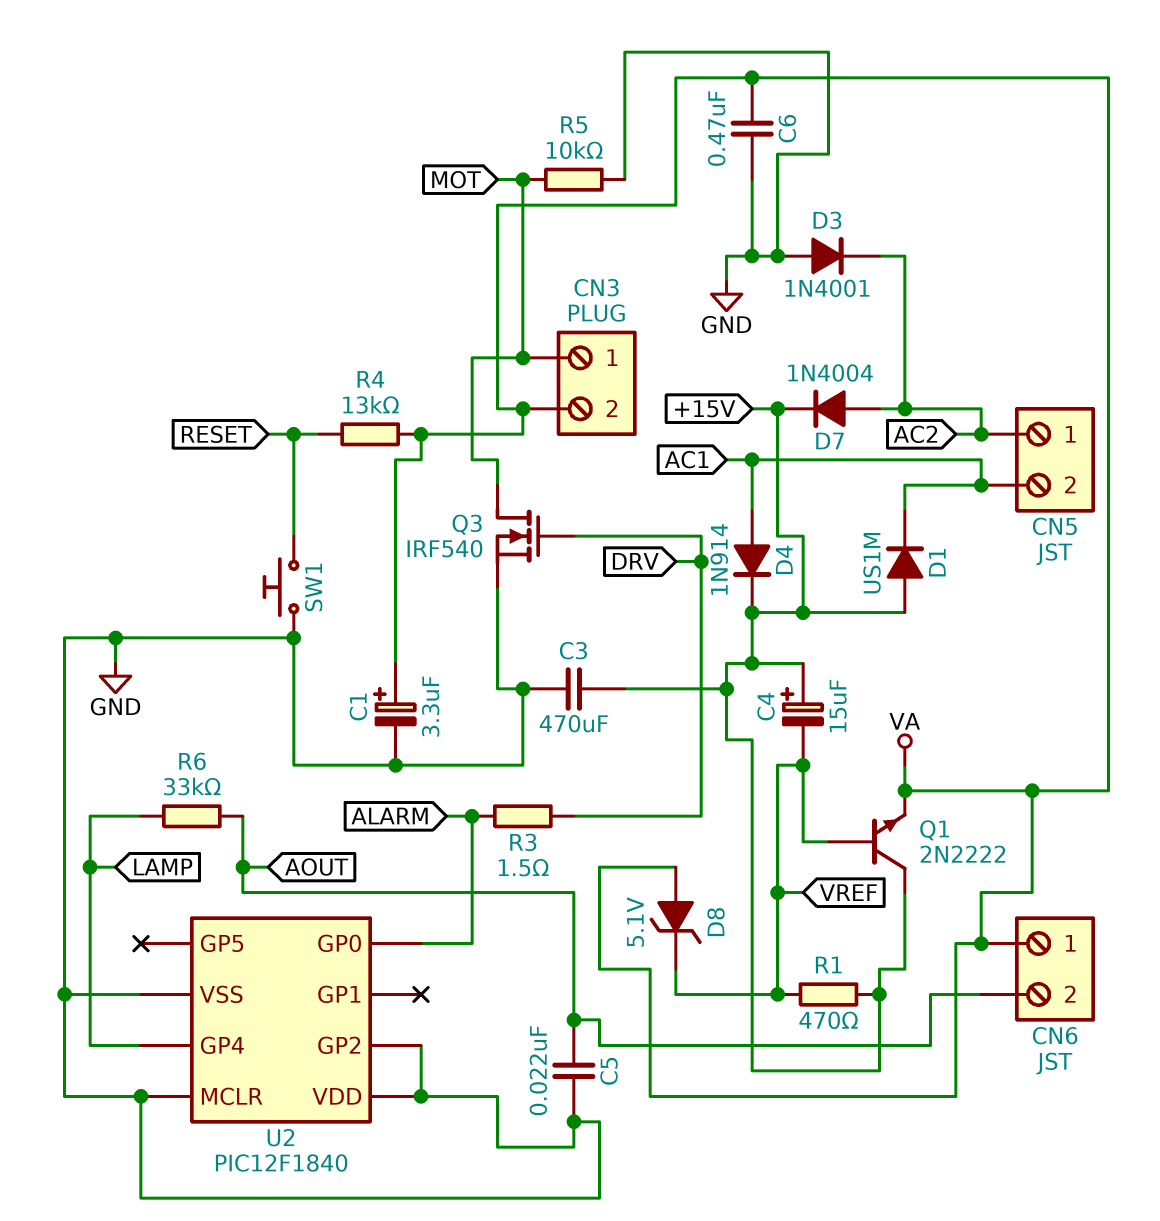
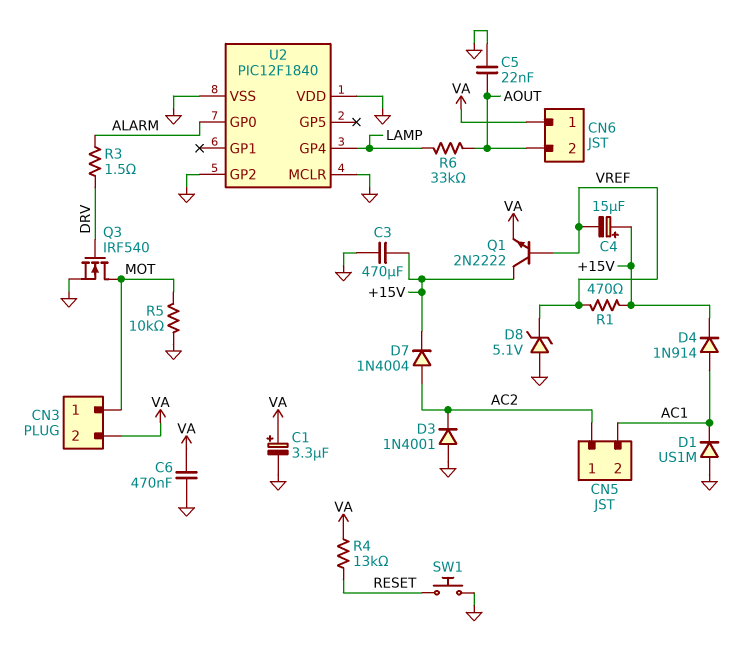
D1: diode US1M (A +15V, K AC1) -> diode US1M (A GND, K AC1)
D8: zener 5.1V (A VA, K VREF) -> zener 5.1V (A GND, K VREF)

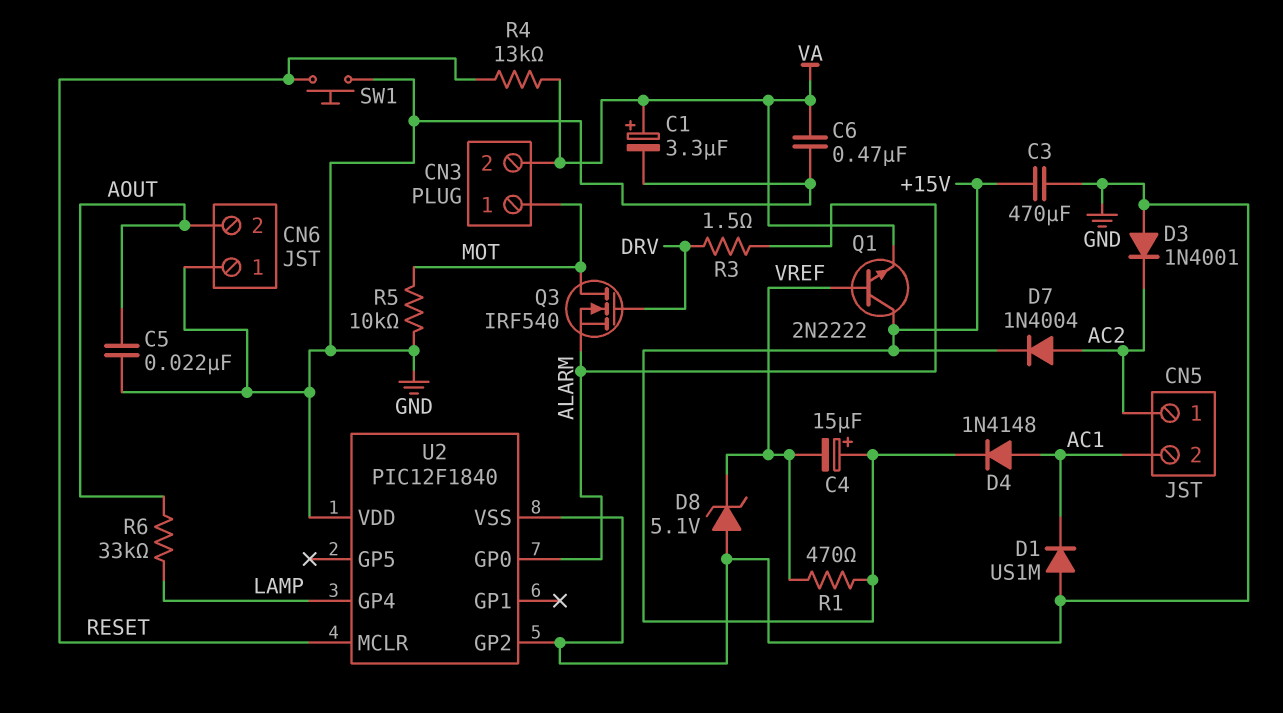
CN6 pin 1: VA -> GND
D4: diode 1N914 (A AC1, K +15V) -> diode 1N4148 (A AC1, K +15V)
Q3: NMOS IRF540 (G DRV, D MOT, S GND) -> NMOS IRF540 (G DRV, D MOT, S ALARM)
U2 pin MCLR: GND -> RESET

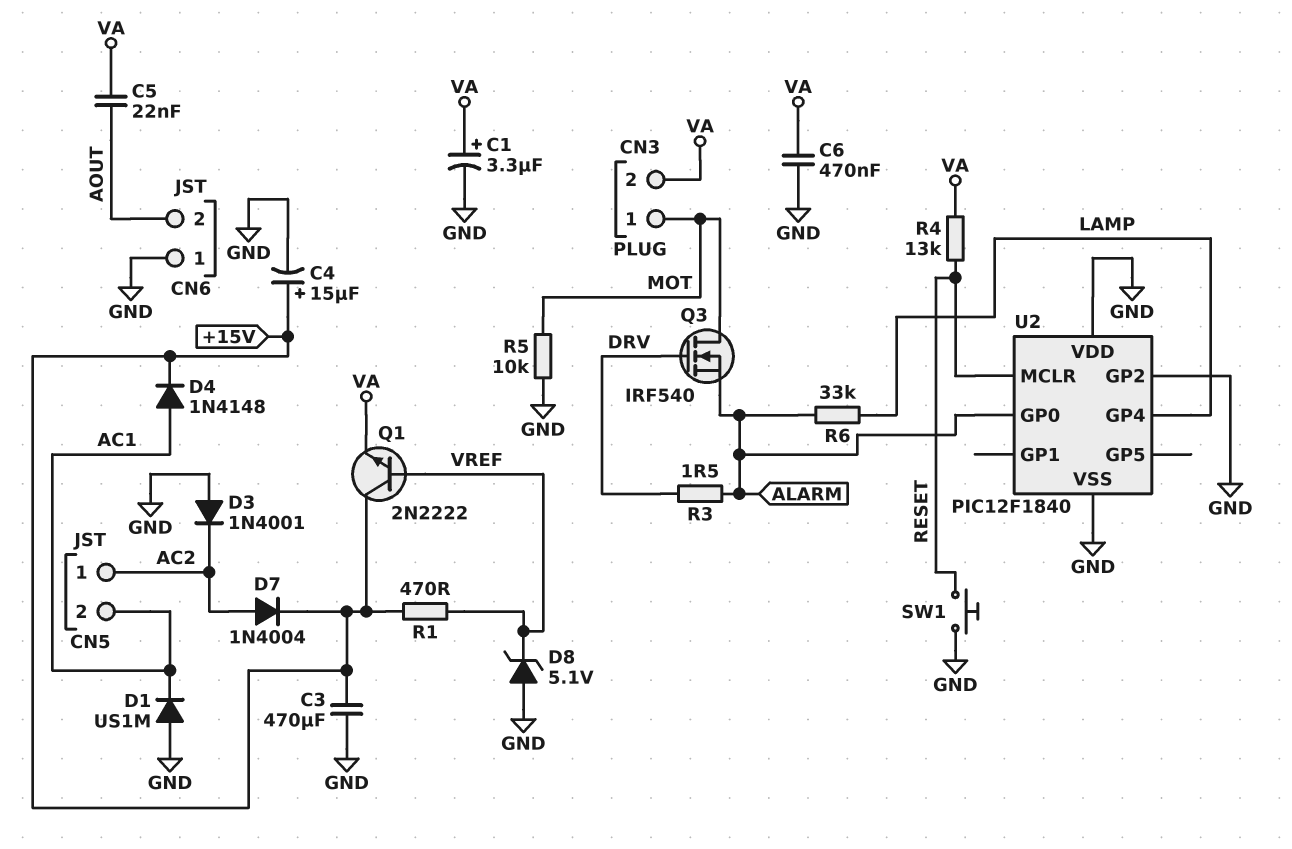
C4: 15uF (plus +15V, minus VREF) -> 15uF (plus +15V, minus GND)
C5: 22nF (AOUT, GND) -> 22nF (AOUT, VA)
R6: 33k (AOUT, LAMP) -> 33k (ALARM, LAMP)

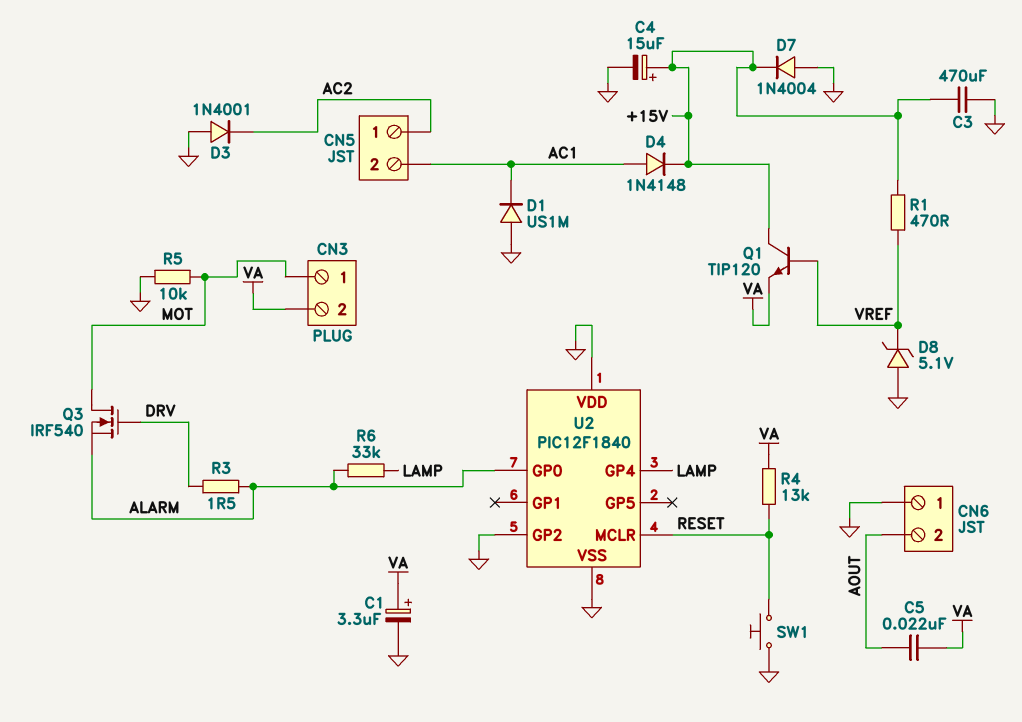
C6: 470nF (GND, VA) -> none
D7: diode 1N4004 (A AC2, K +15V) -> diode 1N4004 (A GND, K +15V)
Q1: NPN 2N2222 (B VREF, C +15V, E VA) -> NPN TIP120 (B VREF, C +15V, E VA)

